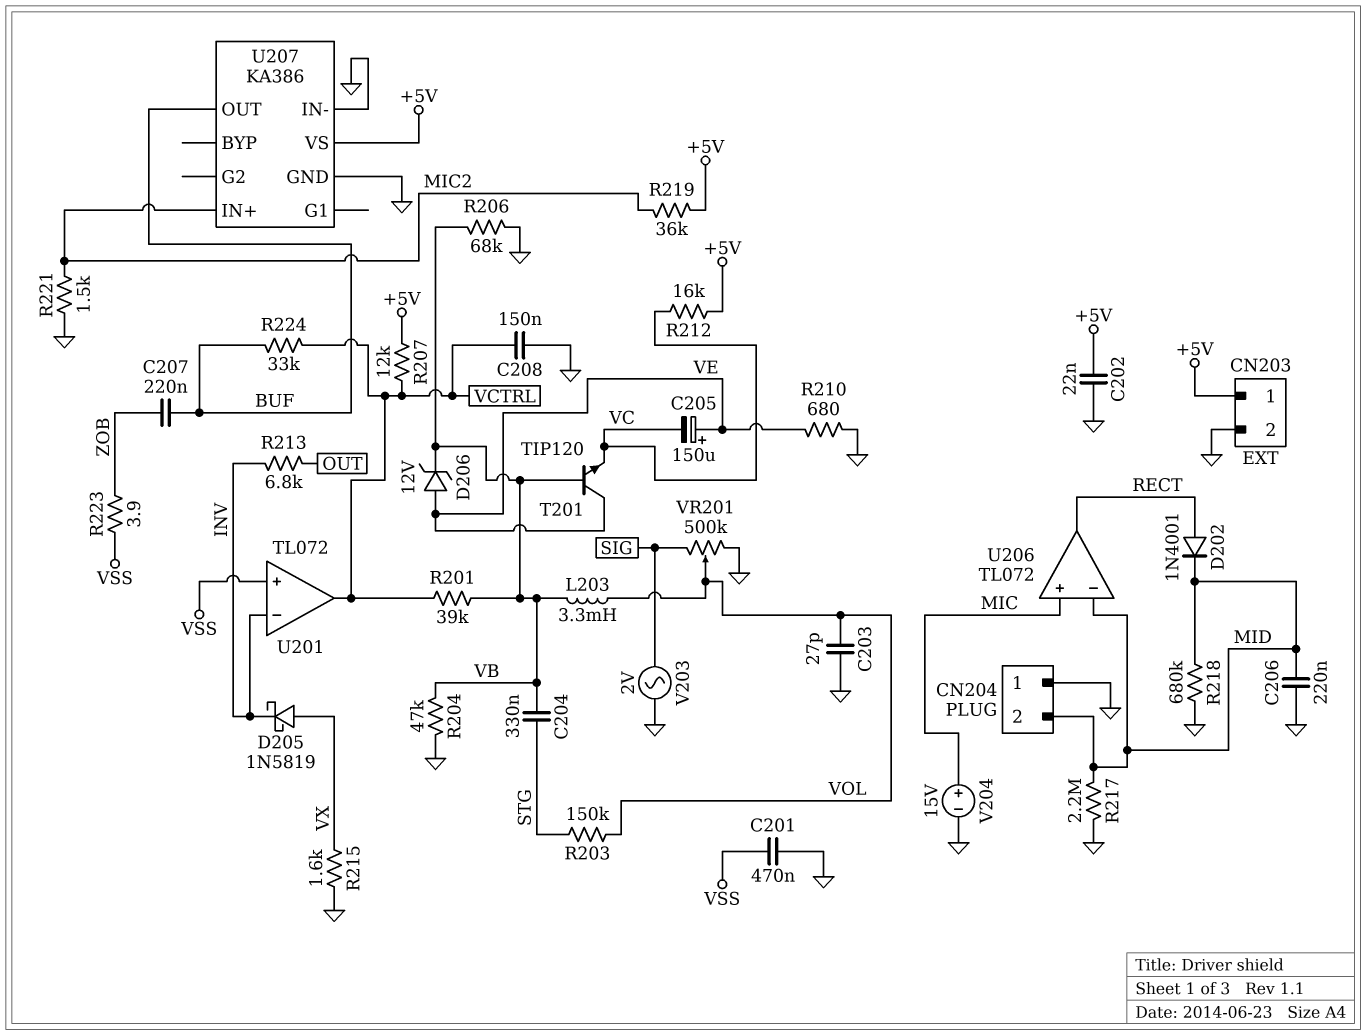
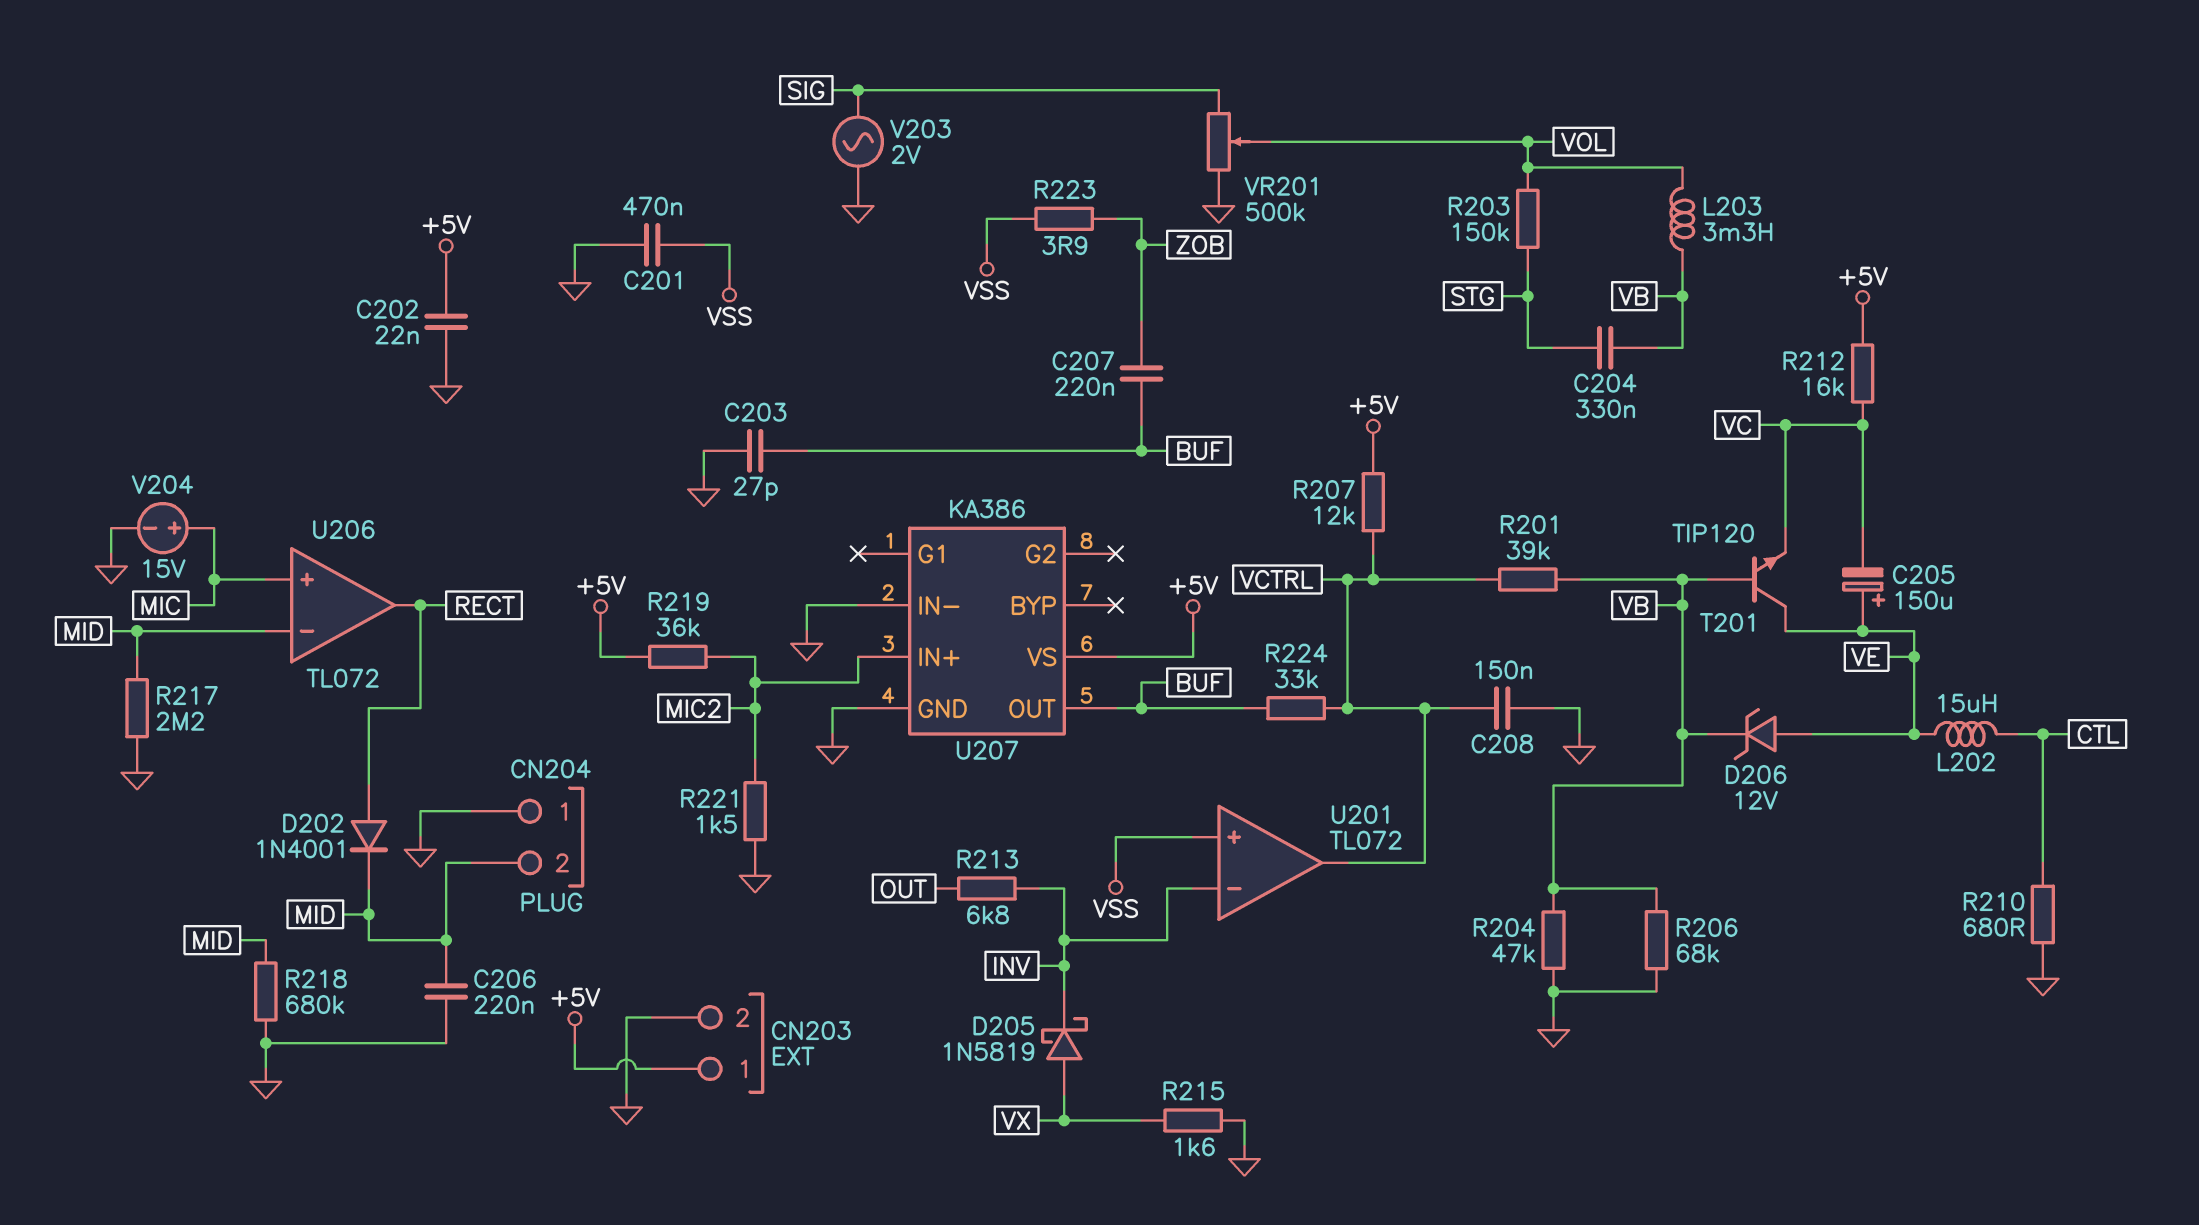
C203: 27pF (GND, VOL) -> 27pF (BUF, GND)
L202: none -> 15uH (CTL, VE)
R210: 680 (GND, VE) -> 680 (CTL, GND)

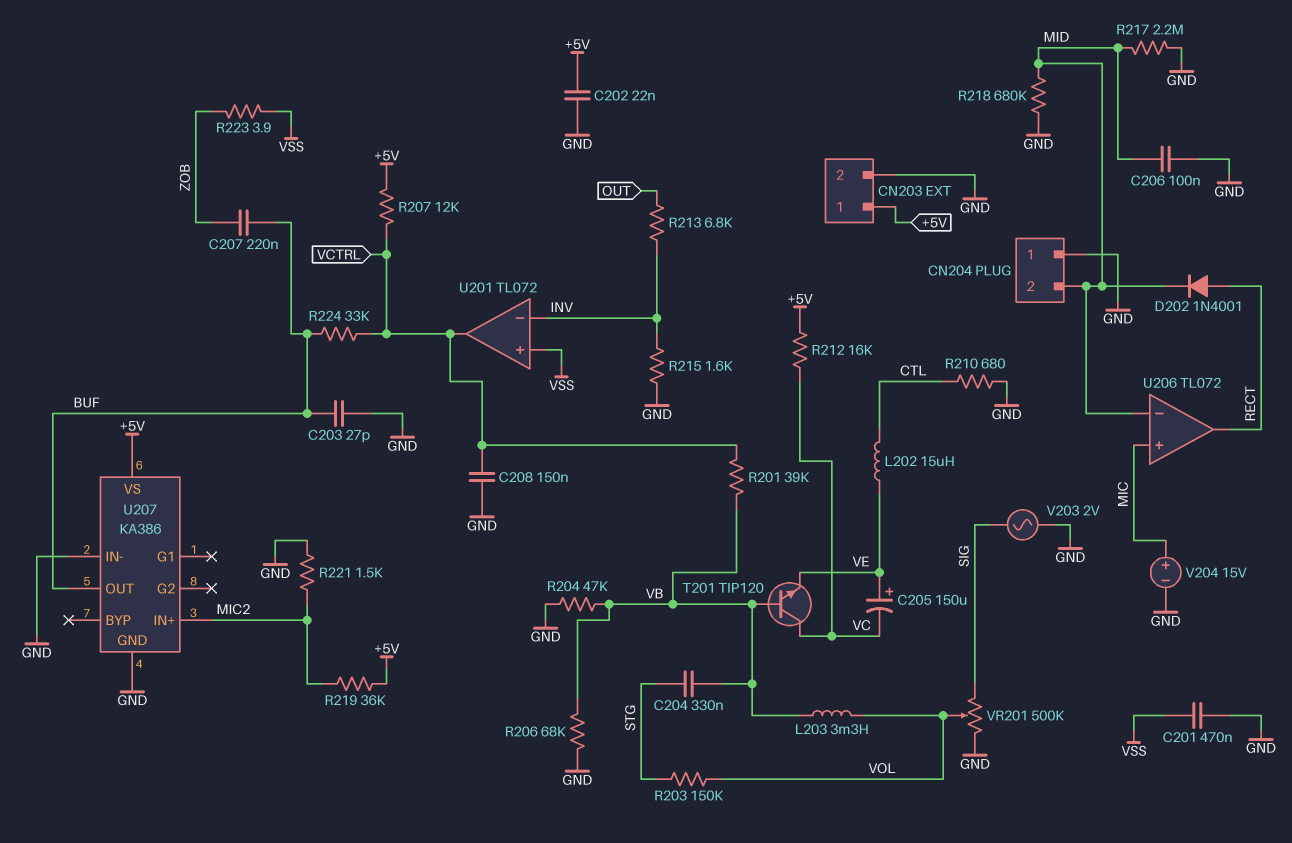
C206: 220nF (GND, MID) -> 100nF (GND, MID)
D205: schottky 1N5819 (A VX, K INV) -> none
D206: zener 12V (A VE, K VB) -> none
R215: 1.6k (GND, VX) -> 1.6k (GND, INV)
T201: NPN TIP120 (B VB, C VE, E VC) -> NPN TIP120 (B VB, C VC, E VE)

